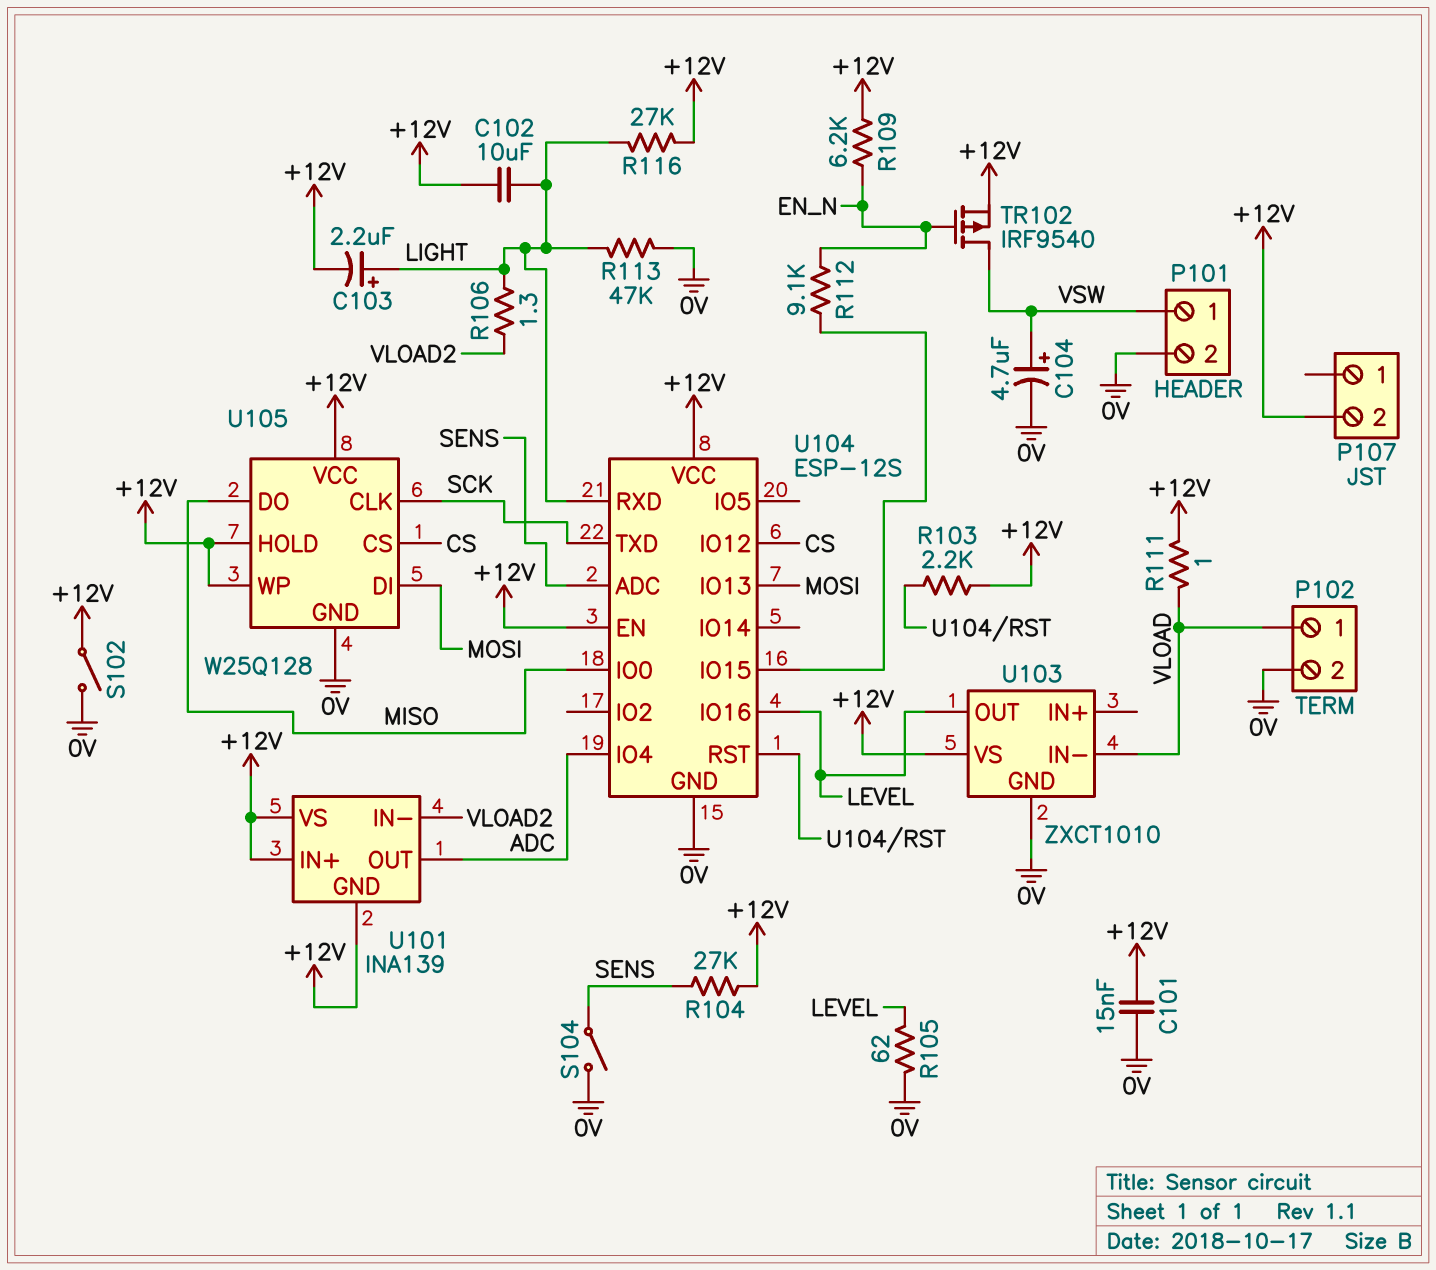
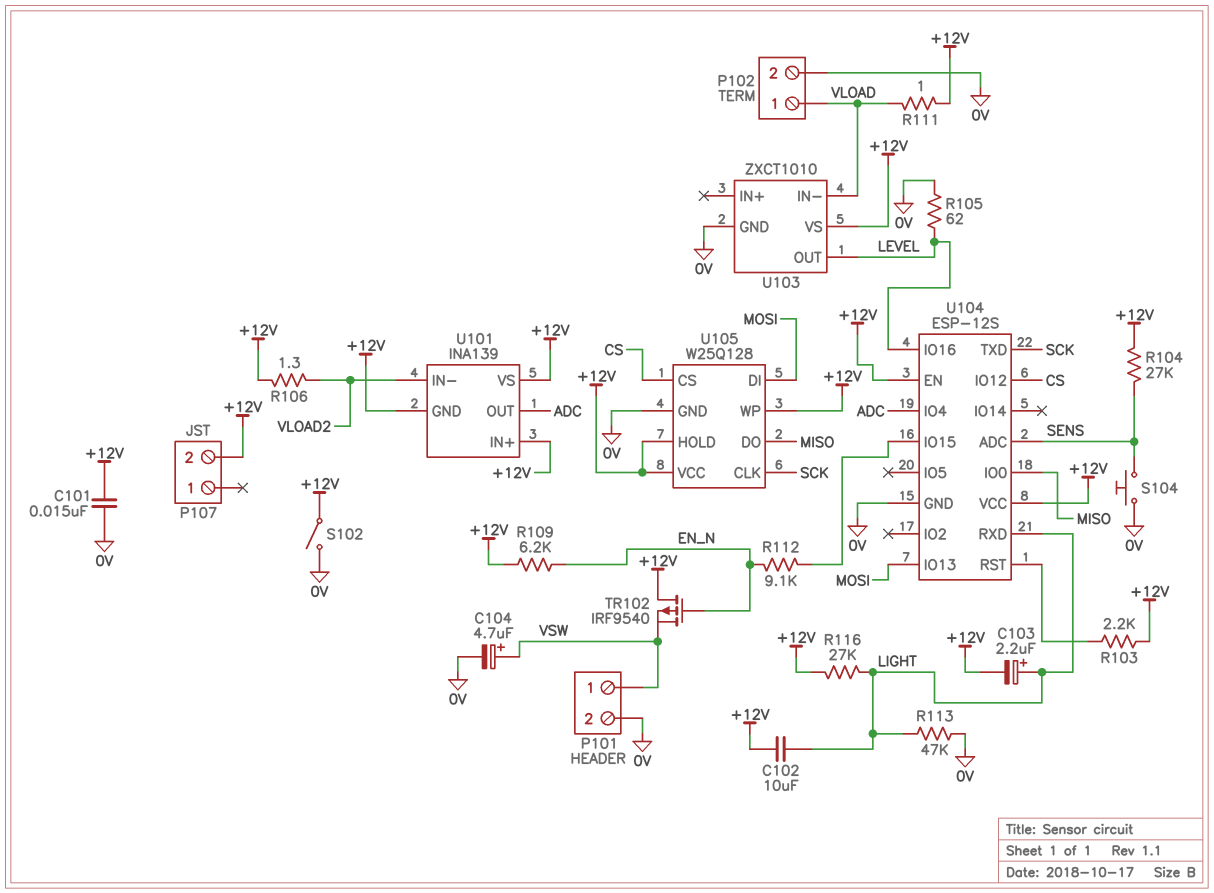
R106: 1.3 (LIGHT, VLOAD2) -> 1.3 (+12V, VLOAD2)
S104: switch (0V, SENS) -> button (0V, SENS)
TR102: PMOS IRF9540 (G EN_N, D VSW, S +12V) -> PMOS IRF9540 (G EN_N, D +12V, S VSW)

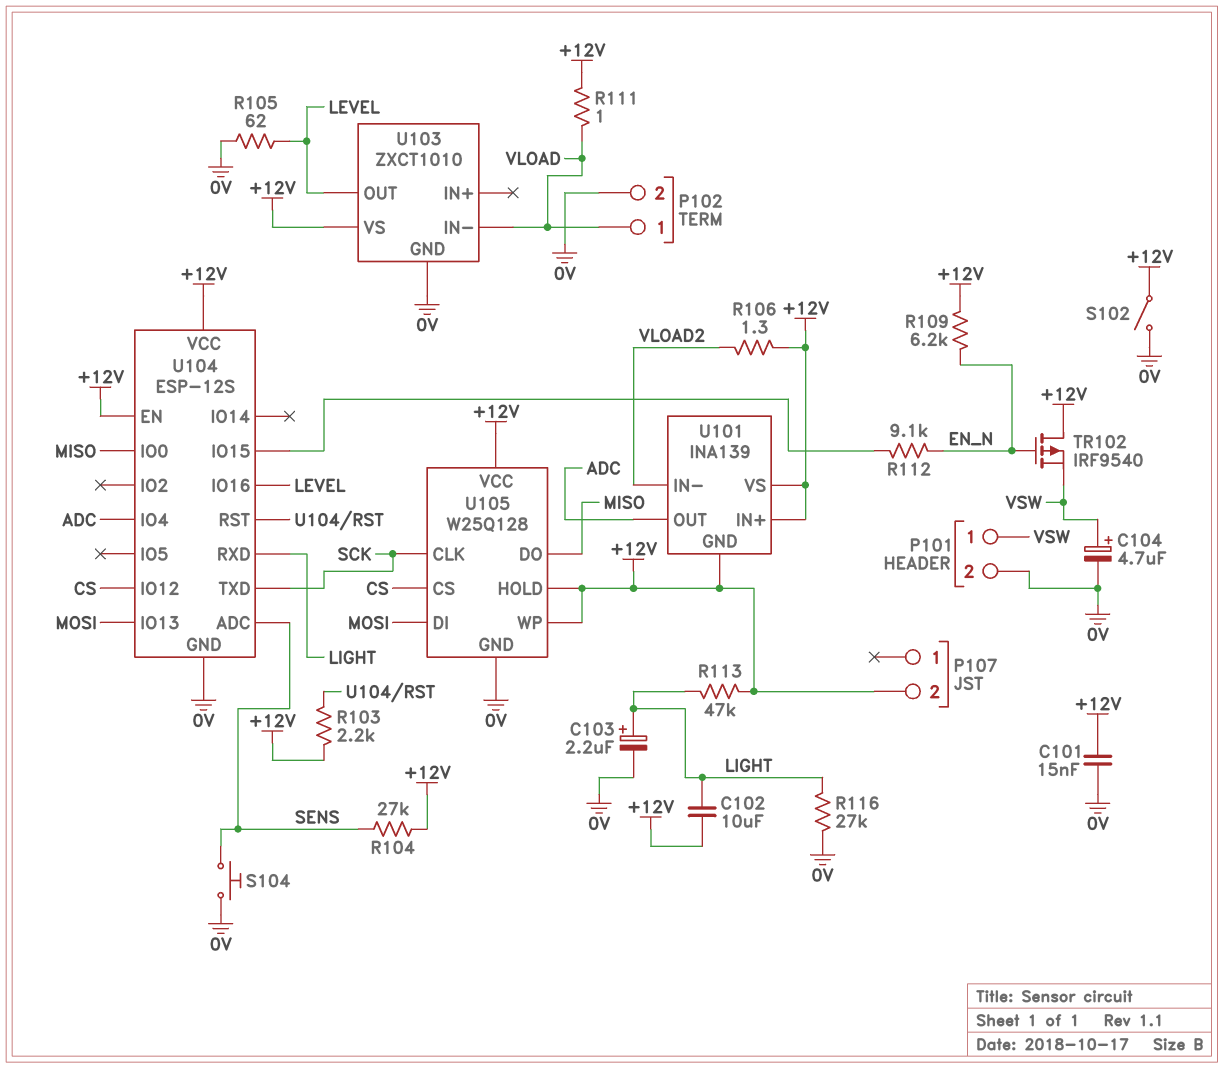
C103: 2.2uF (plus LIGHT, minus +12V) -> 2.2uF (plus LIGHT, minus 0V)
R113: 47k (0V, LIGHT) -> 47k (+12V, LIGHT)
R116: 27k (+12V, LIGHT) -> 27k (0V, LIGHT)

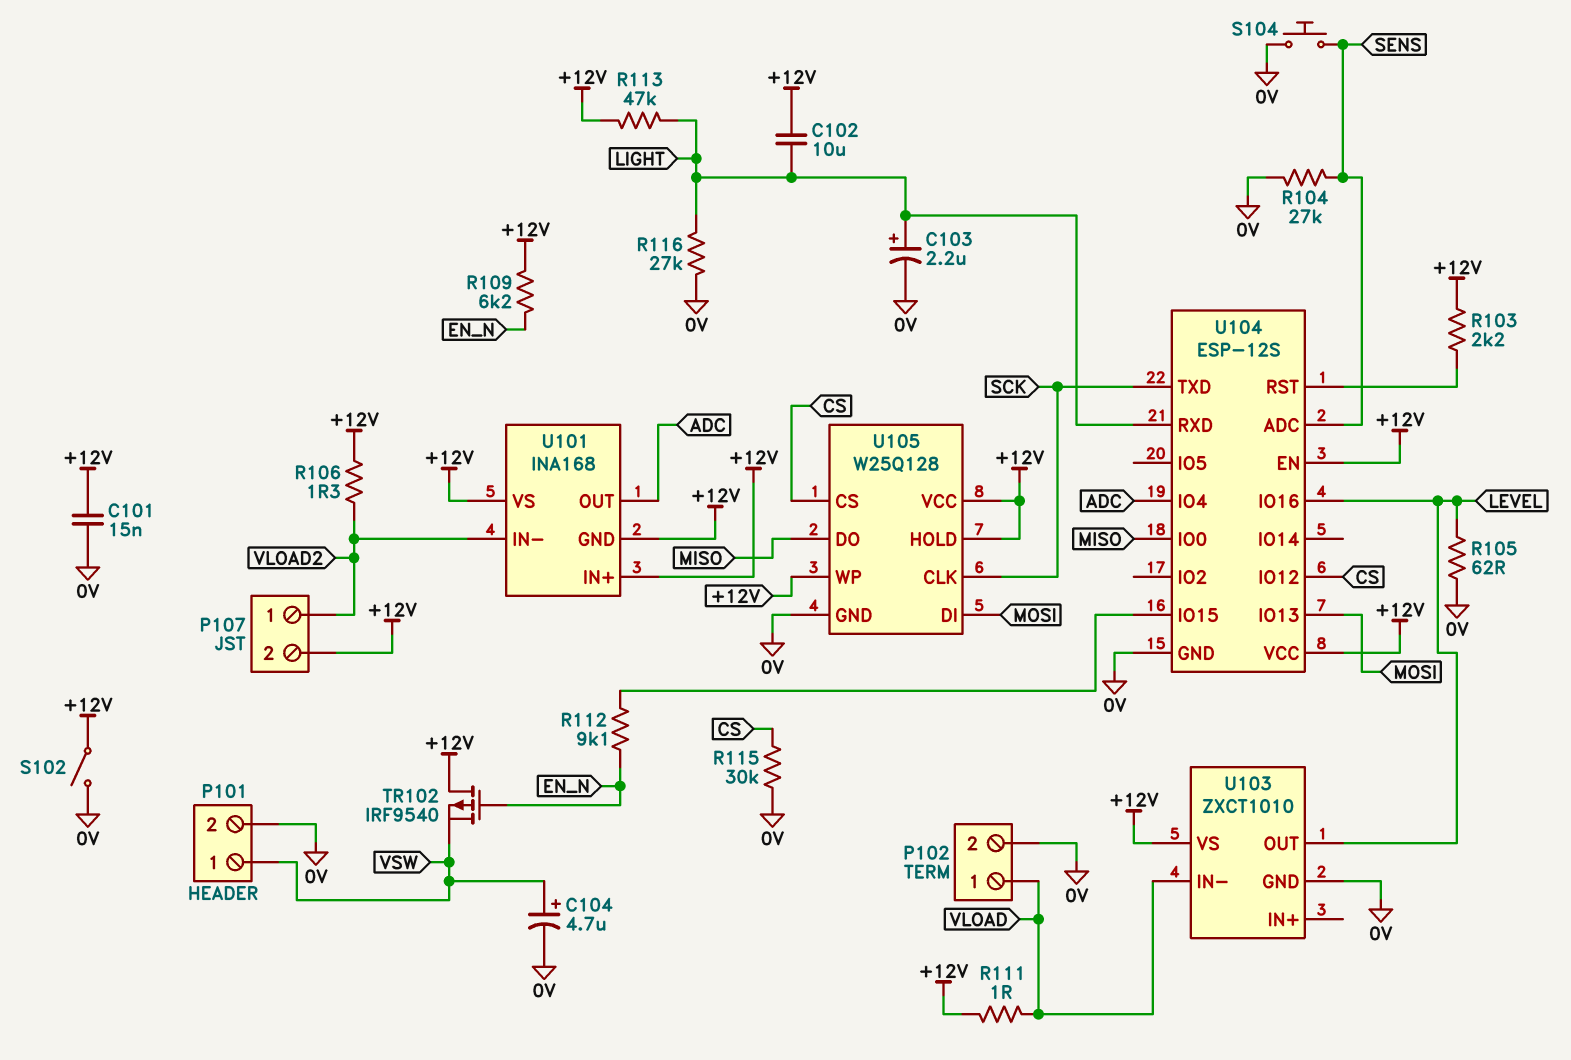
P107 pin 1: none -> VLOAD2
R104: 27k (+12V, SENS) -> 27k (0V, SENS)
R115: none -> 30k (0V, CS)
U101: INA139 -> INA168

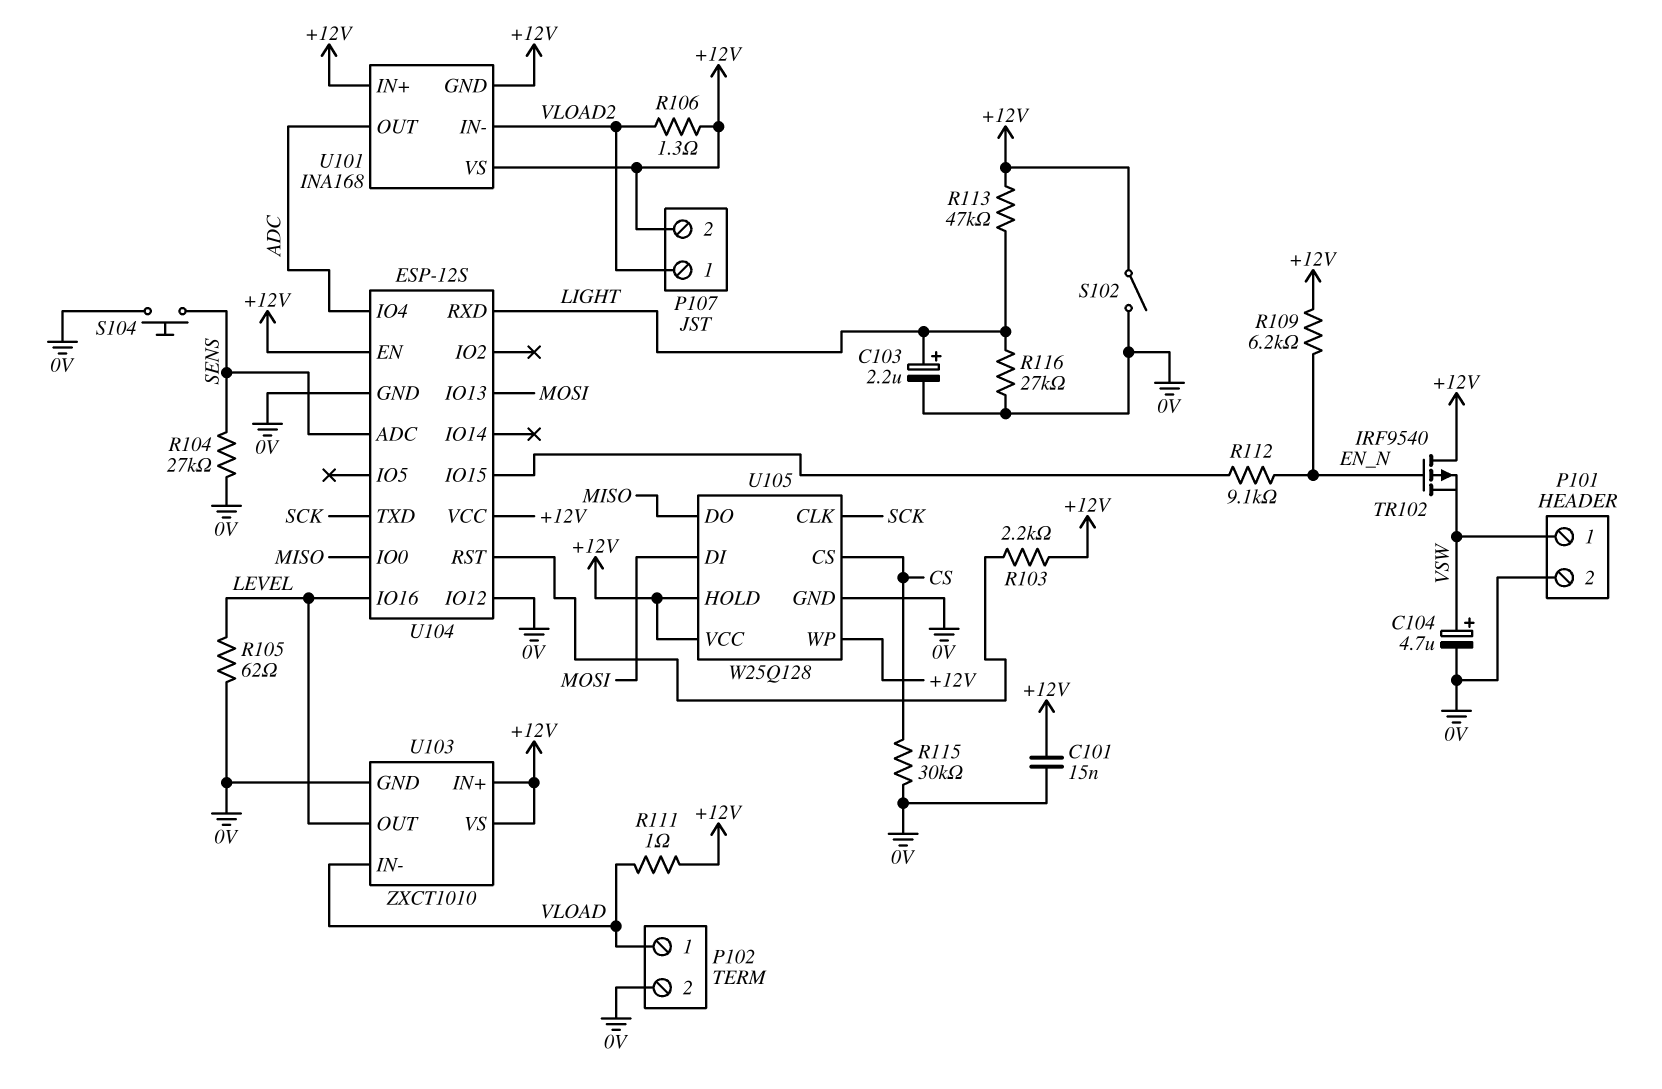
C102: 10uF (+12V, LIGHT) -> none
U103 pin IN+: none -> +12V
U104 pin IO12: CS -> 0V

